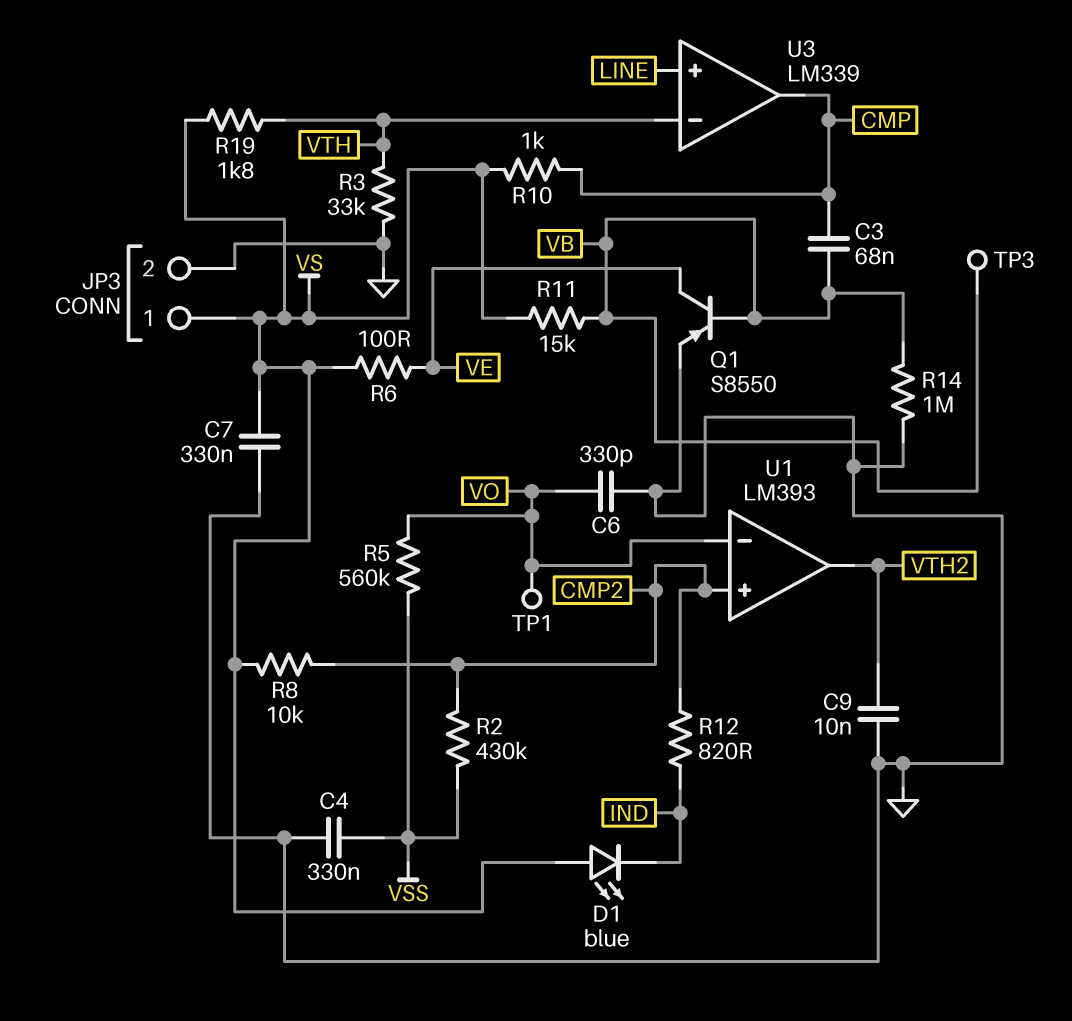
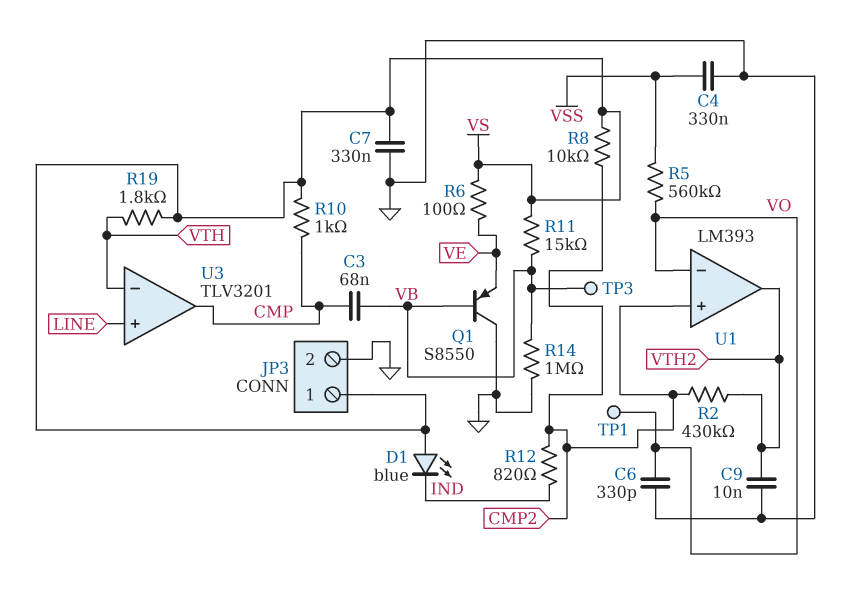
Q1: PNP S8550 (B VB, C VE, E GND) -> PNP S8550 (B VB, C GND, E VE)
R2: 430k (CMP2, VSS) -> 430k (CMP2, VTH2)
R3: 33k (GND, VTH) -> none
U3: LM339 -> TLV3201

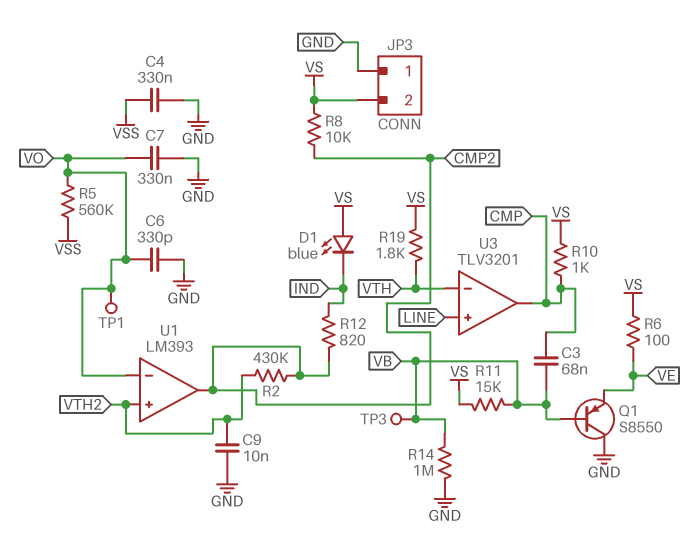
C7: 330nF (GND, VS) -> 330nF (GND, VO)
JP3 pin 1: VS -> GND
JP3 pin 2: GND -> VS
U1 pin in+: CMP2 -> VTH2
U1 pin out: VTH2 -> CMP2

